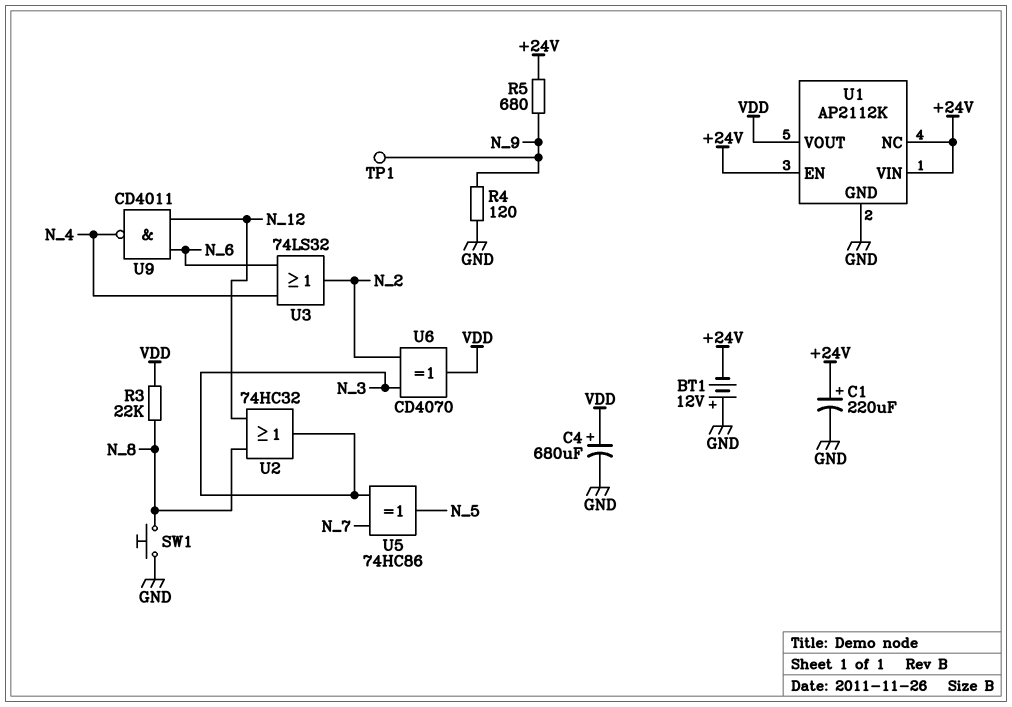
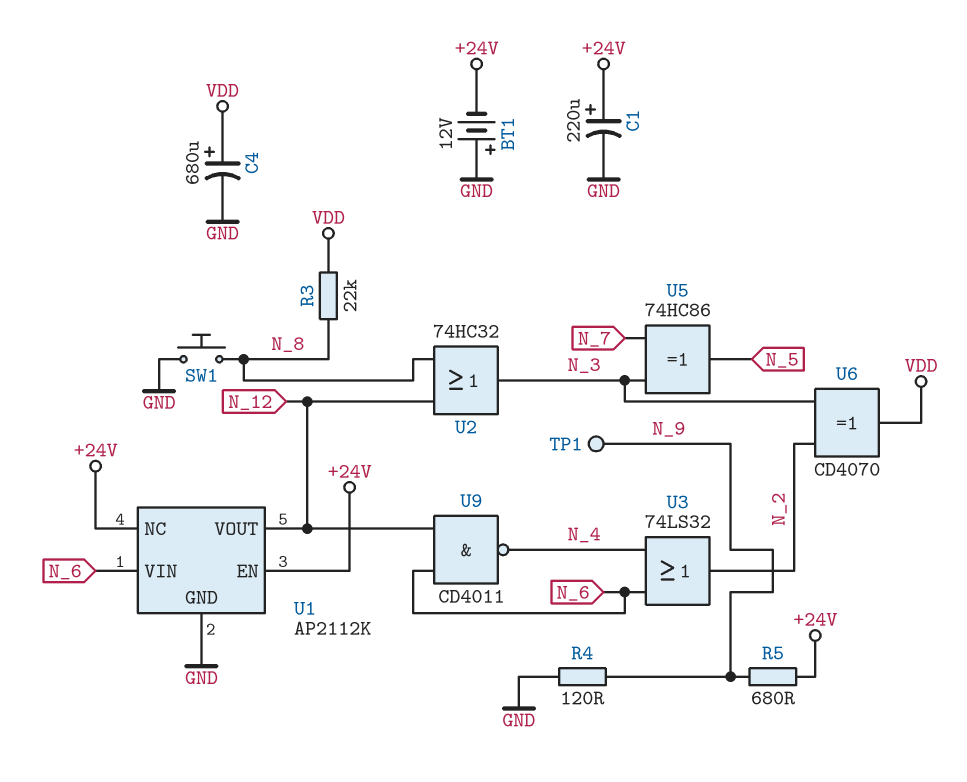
U1 pin VIN: +24V -> N_6
U1 pin VOUT: VDD -> N_12

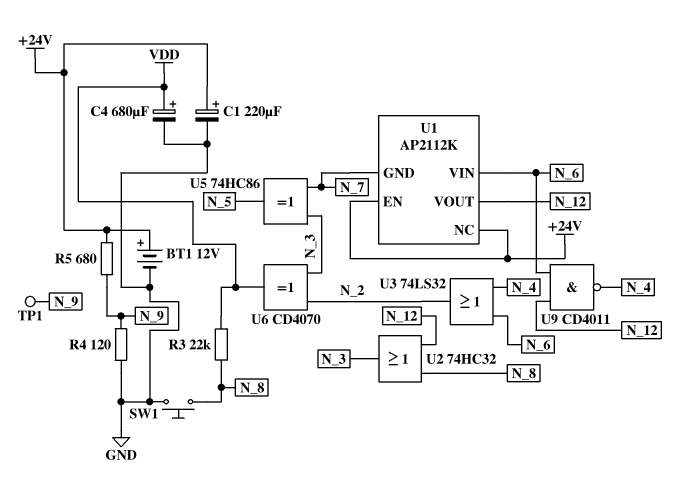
BT1: 12V (plus GND, minus +24V) -> 12V (plus +24V, minus GND)
U1 pin GND: GND -> N_7

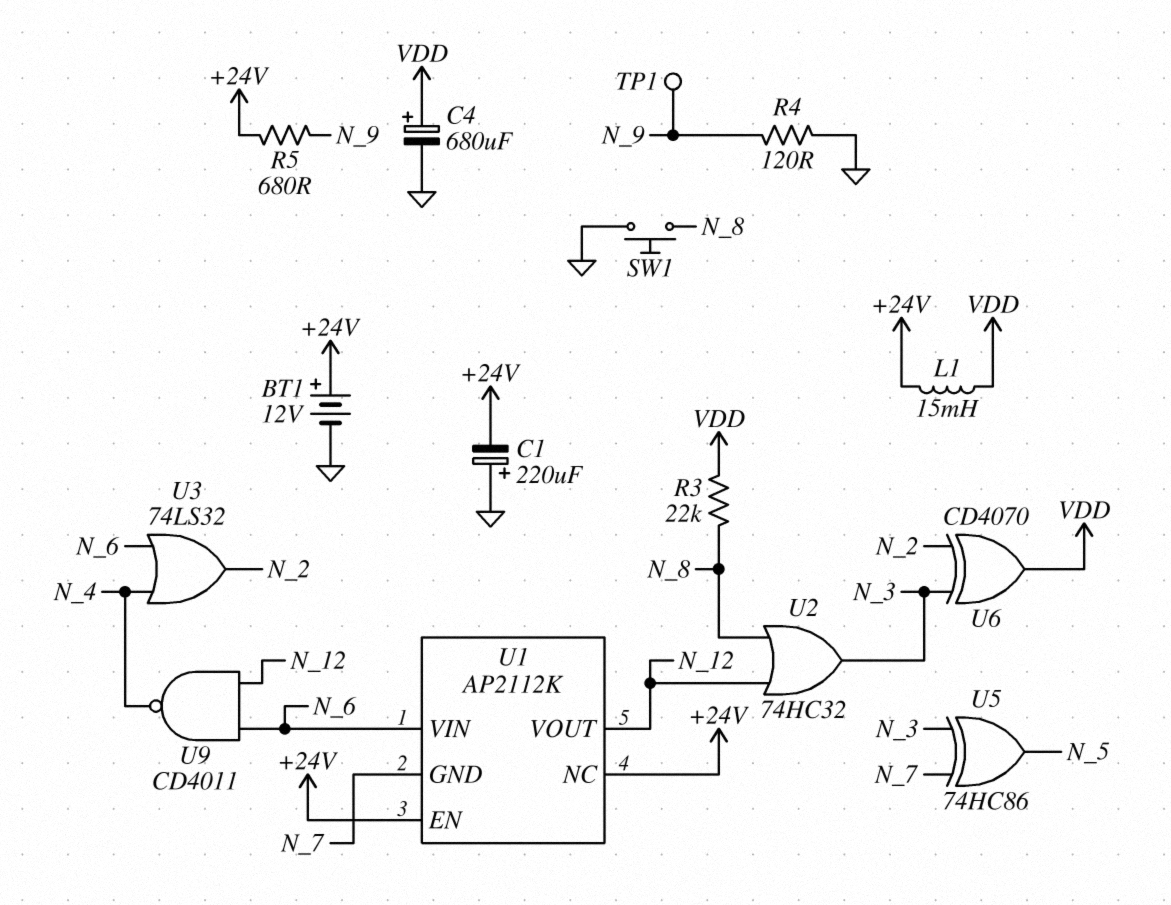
C1: 220uF (plus +24V, minus GND) -> 220uF (plus GND, minus +24V)
L1: none -> 15mH (+24V, VDD)

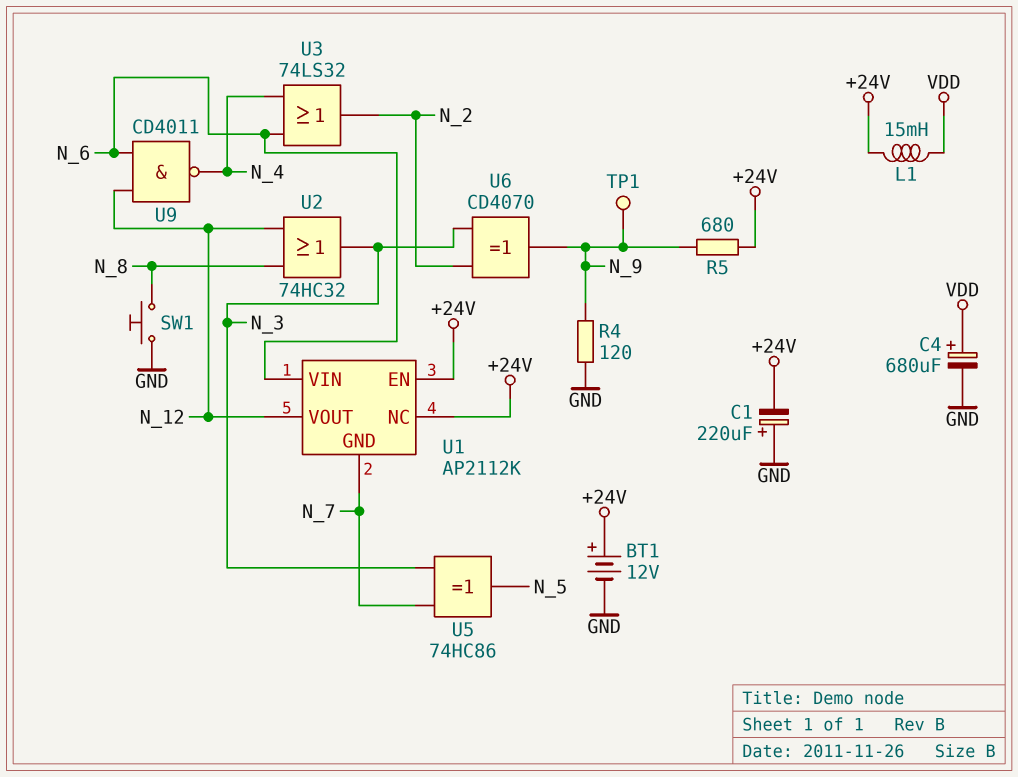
R3: 22k (N_8, VDD) -> none
U6: XOR CD4070 (in N_2, in N_3, out VDD) -> XOR CD4070 (in N_2, in N_3, out N_9)

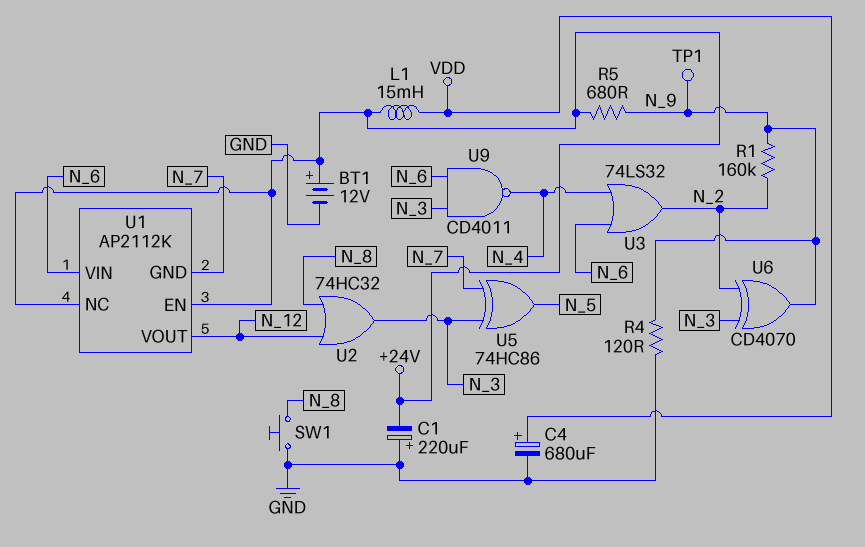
R1: none -> 160k (N_2, N_9)
U9: NAND CD4011 (in N_6, in N_12, out N_4) -> NAND CD4011 (in N_3, in N_6, out N_4)

